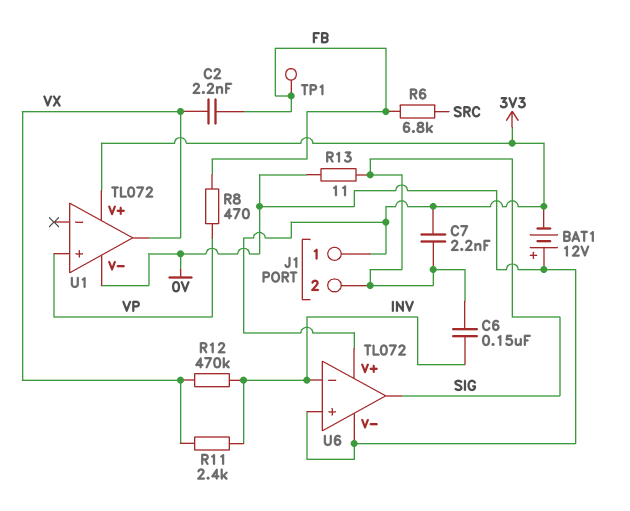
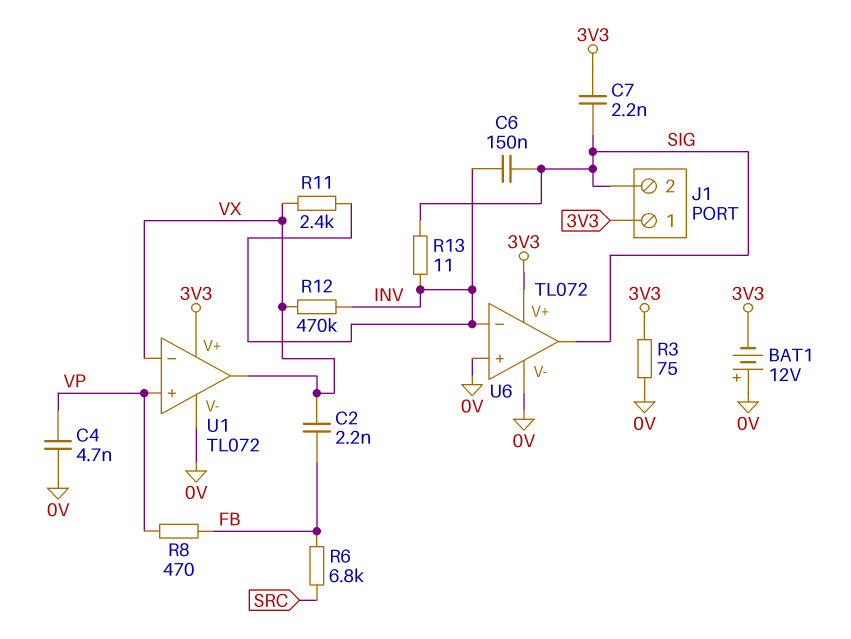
C4: none -> 4.7nF (0V, VP)
R3: none -> 75 (0V, 3V3)
R13: 11 (0V, SIG) -> 11 (INV, SIG)
TP1: test point (FB) -> none
U1 pin in-: none -> VX

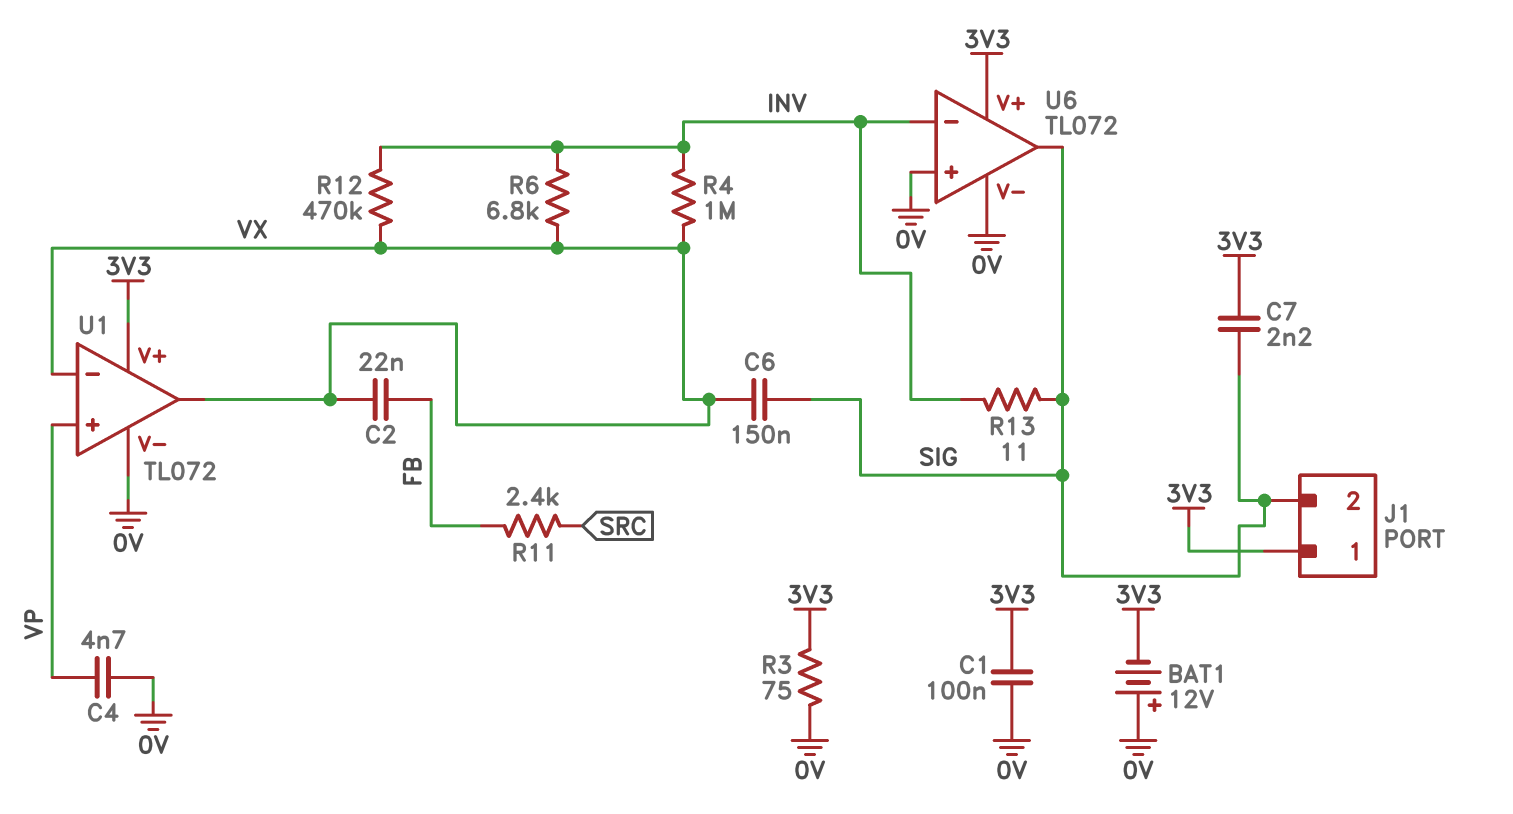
C1: none -> 100nF (0V, 3V3)
C2: 2.2nF (FB, VX) -> 22nF (FB, VX)
C6: 150nF (INV, SIG) -> 150nF (SIG, VX)
R4: none -> 1M (INV, VX)
R6: 6.8k (FB, SRC) -> 6.8k (INV, VX)
R8: 470 (FB, VP) -> none
R11: 2.4k (INV, VX) -> 2.4k (FB, SRC)

